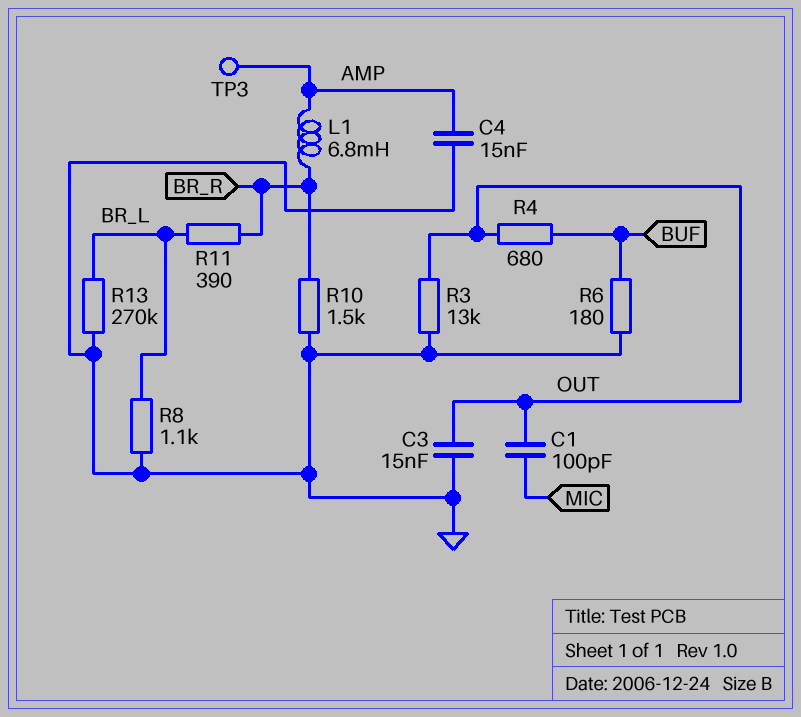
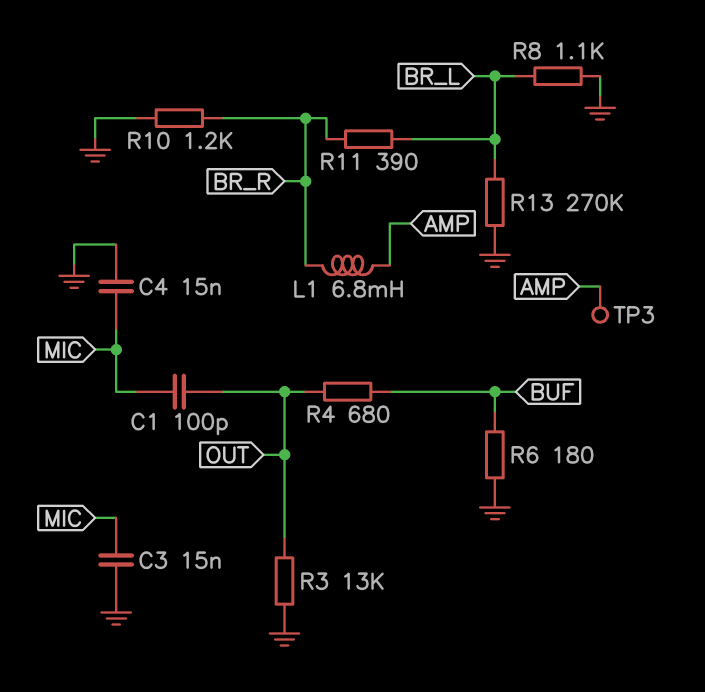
C3: 15nF (GND, OUT) -> 15nF (GND, MIC)
C4: 15nF (AMP, GND) -> 15nF (GND, MIC)
R10: 1.5k (BR_R, GND) -> 1.2k (BR_R, GND)

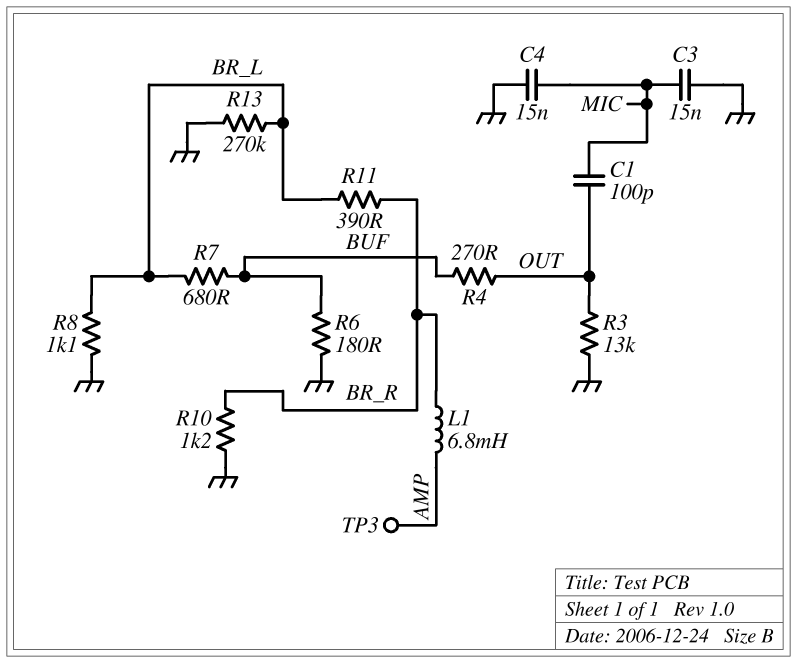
R4: 680 (BUF, OUT) -> 270 (BUF, OUT)
R7: none -> 680 (BR_L, BUF)

